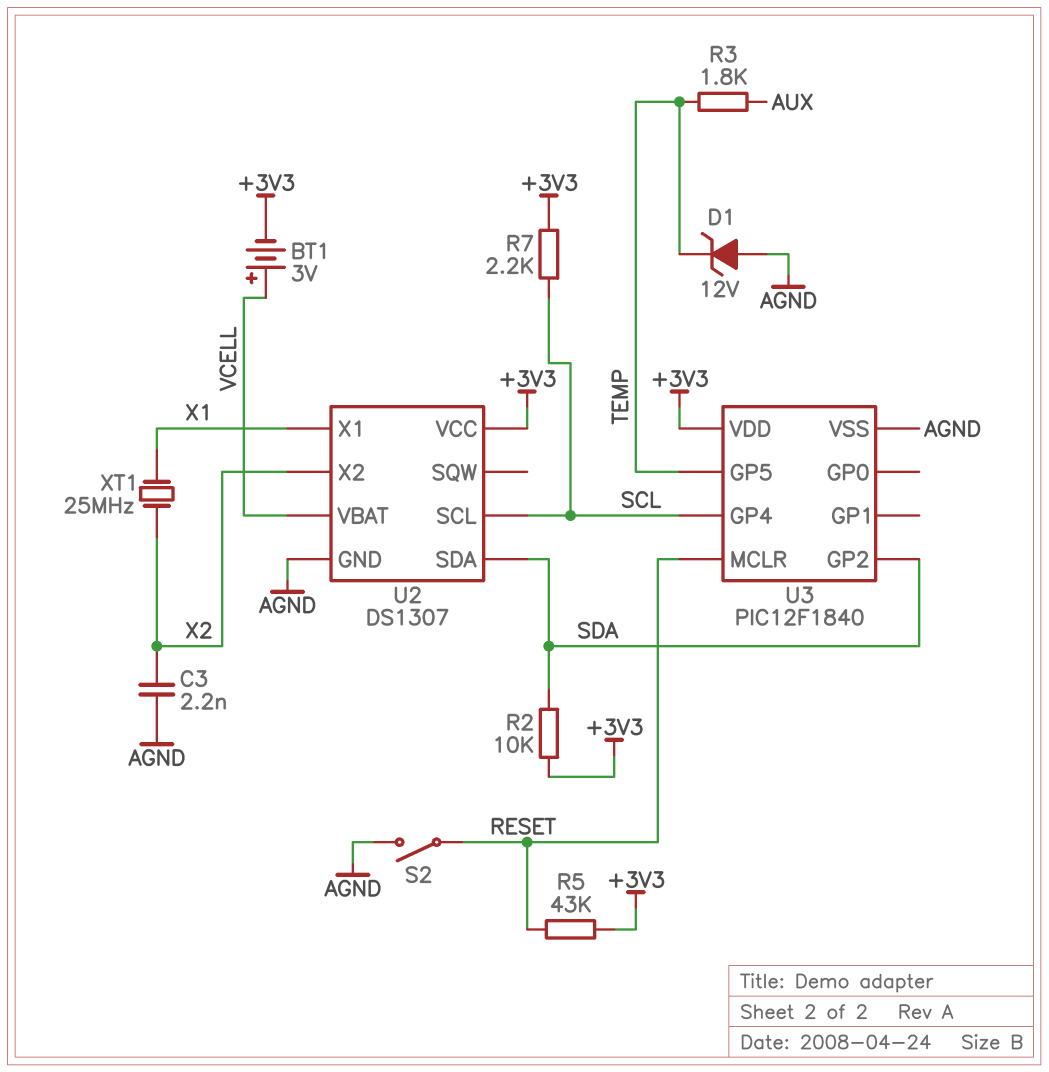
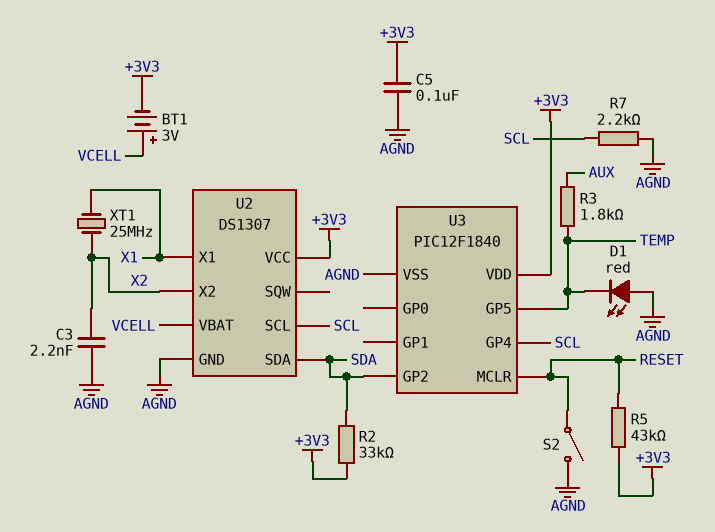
C5: none -> 100nF (+3V3, AGND)
D1: zener 12V (A AGND, K TEMP) -> LED red (A AGND, K TEMP)
R2: 10k (+3V3, SDA) -> 33k (+3V3, SDA)
R7: 2.2k (+3V3, SCL) -> 2.2k (AGND, SCL)

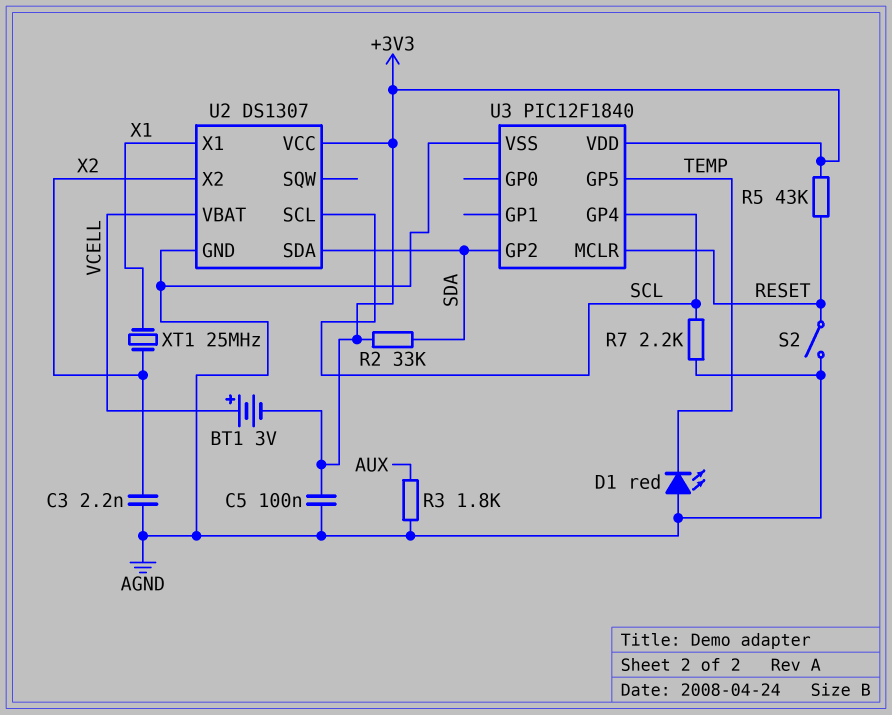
R3: 1.8k (AUX, TEMP) -> 1.8k (AGND, AUX)

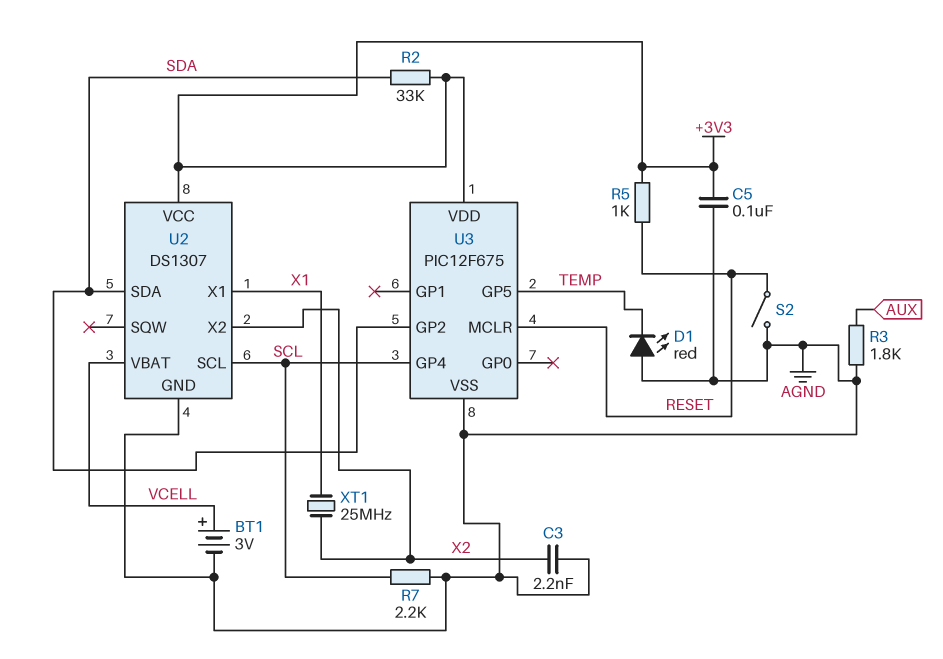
BT1: 3V (plus VCELL, minus +3V3) -> 3V (plus VCELL, minus AGND)
R5: 43k (+3V3, RESET) -> 1k (+3V3, RESET)
U3: PIC12F1840 -> PIC12F675

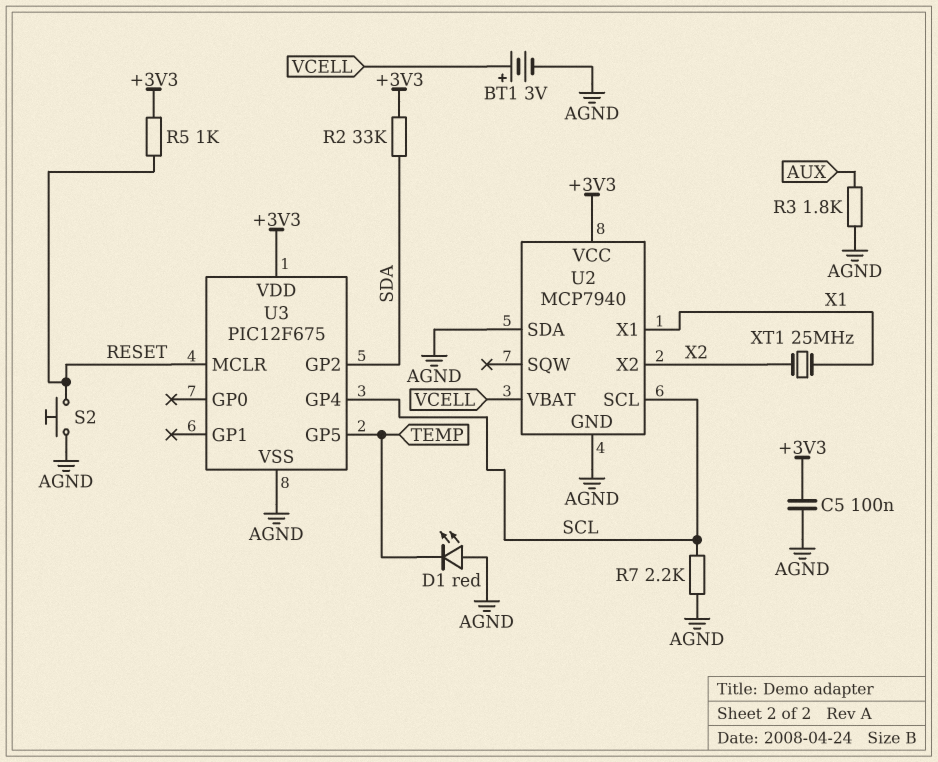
C3: 2.2nF (AGND, X2) -> none
S2: switch (AGND, RESET) -> button (AGND, RESET)
U2: DS1307 -> MCP7940
U2 pin SDA: SDA -> AGND

